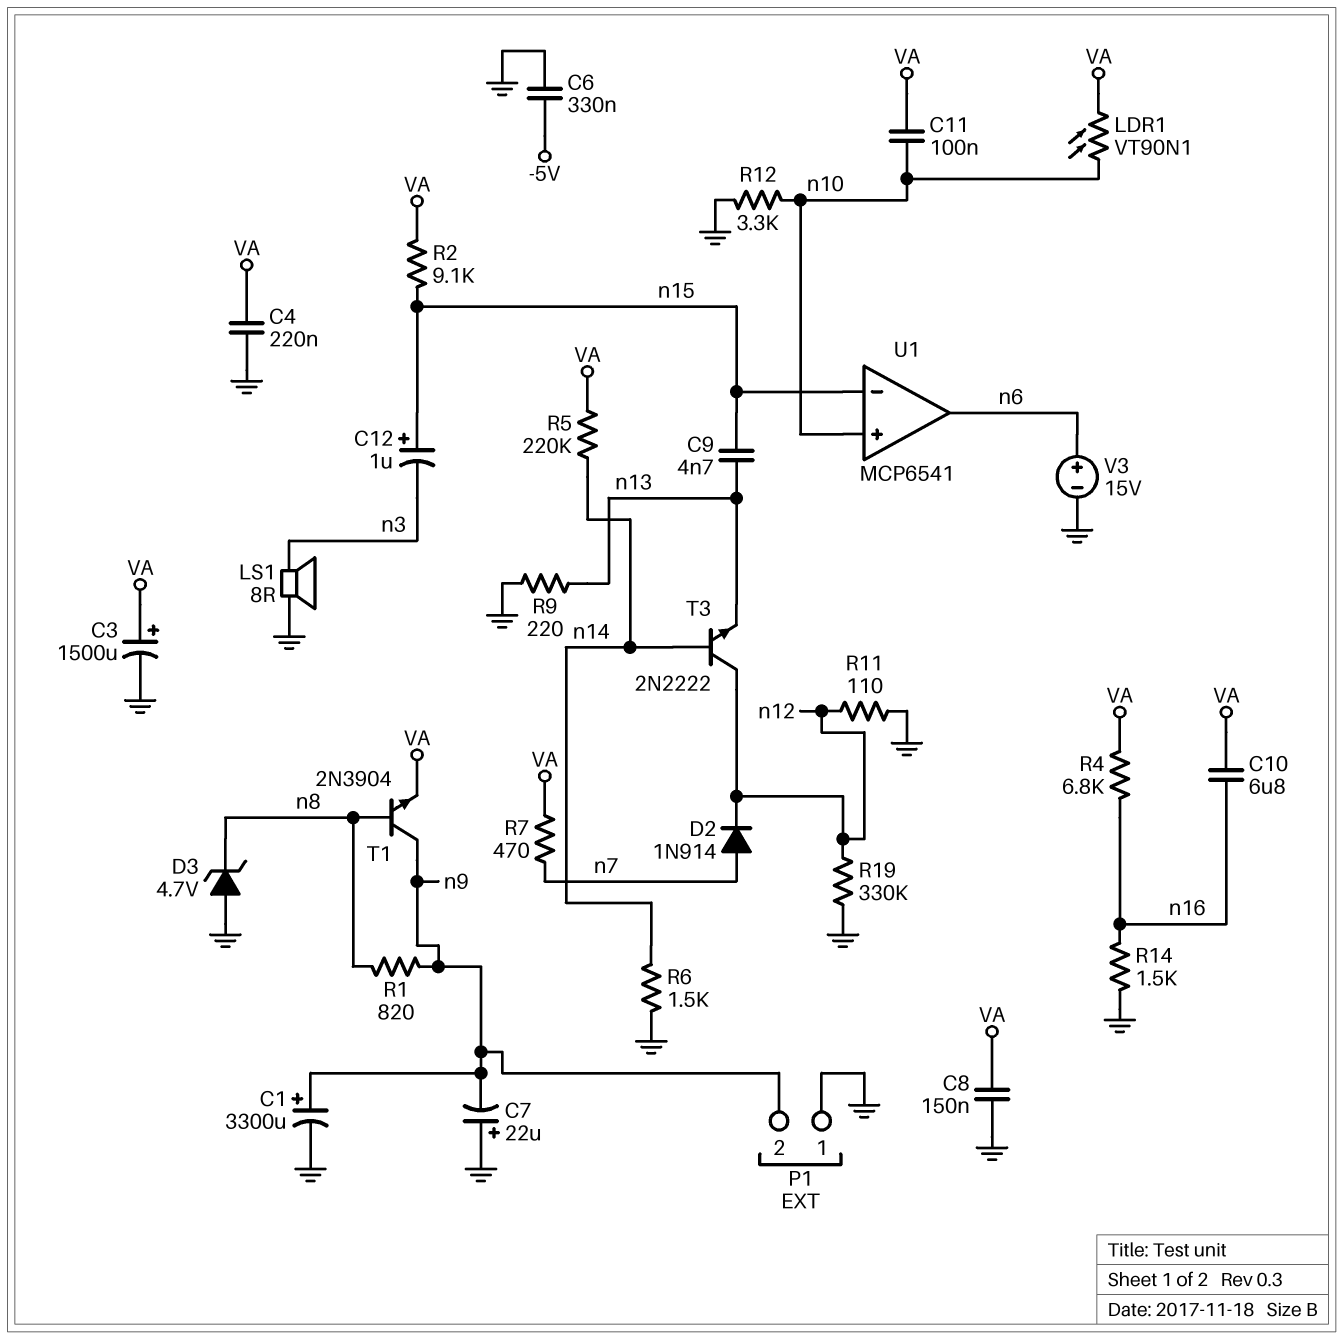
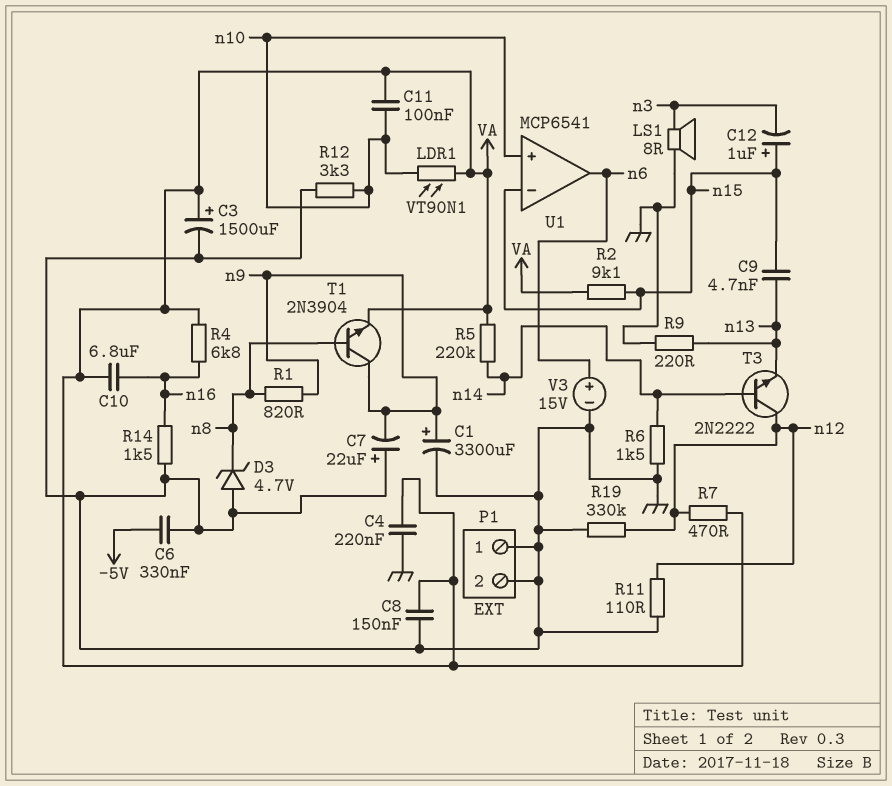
D2: diode 1N914 (A n7, K n12) -> none
P1 pin 2: n9 -> GND
R7: 470 (VA, n7) -> 470 (VA, n12)

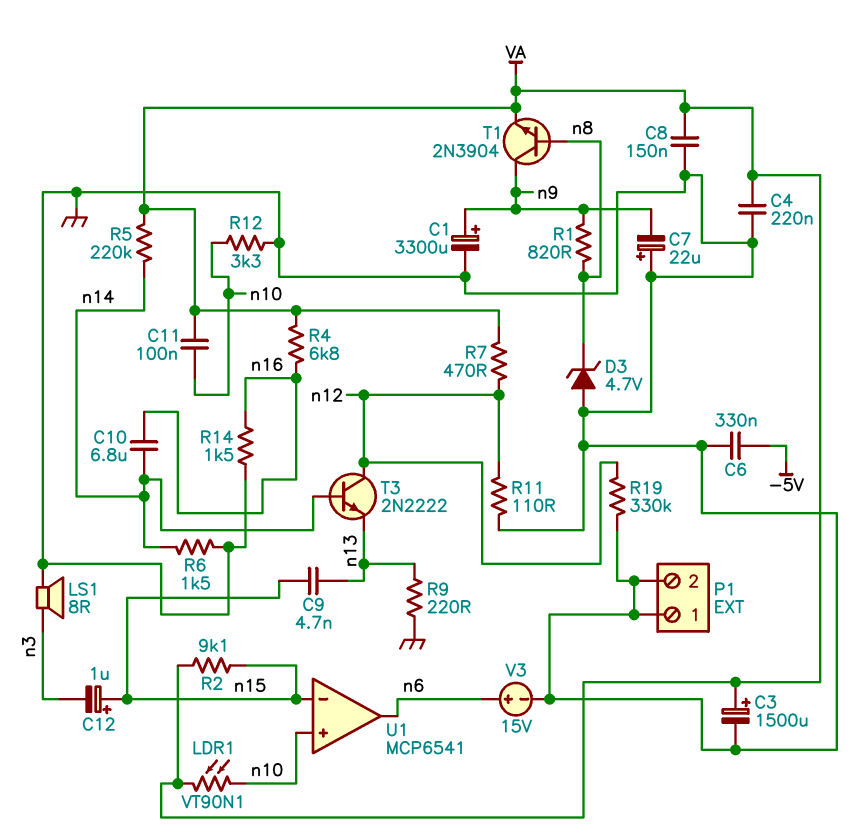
C10: 6.8uF (VA, n16) -> 6.8uF (n14, n16)

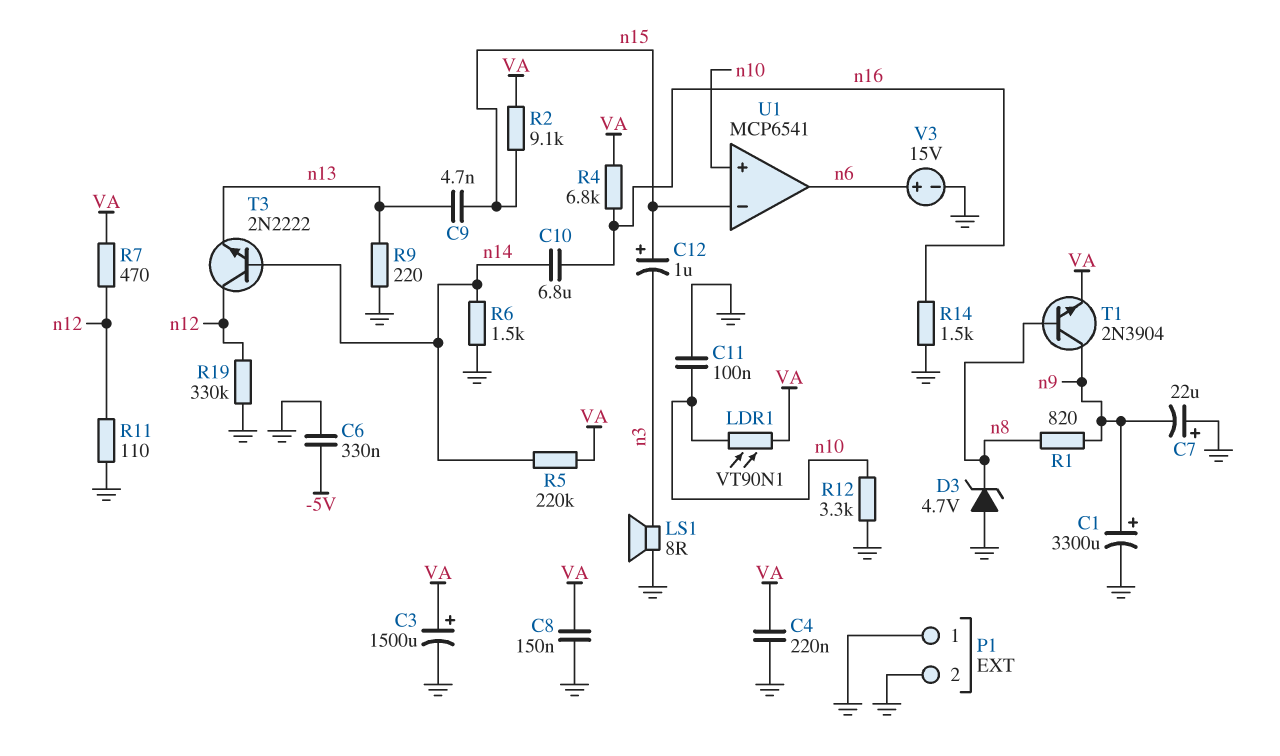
C11: 100nF (VA, n10) -> 100nF (GND, n10)

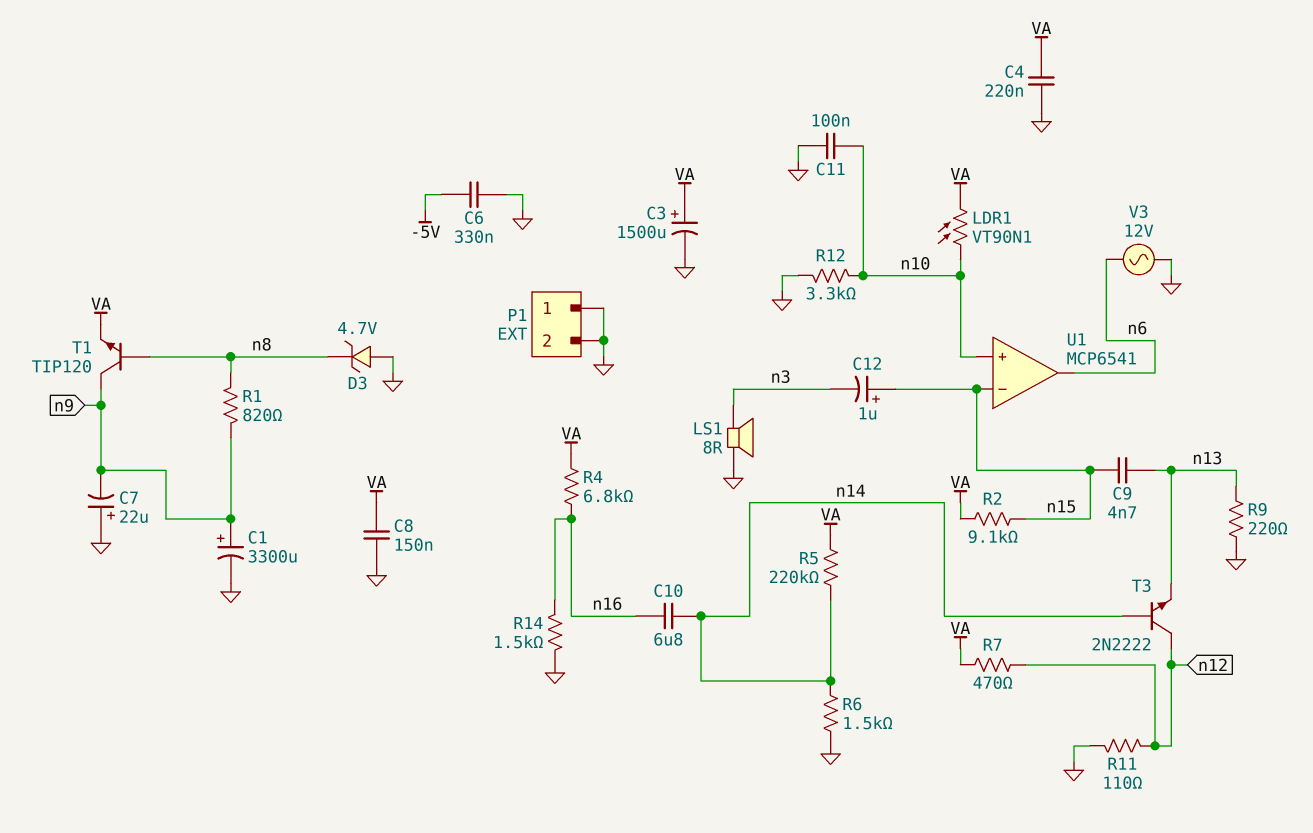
R19: 330k (GND, n12) -> none
T1: NPN 2N3904 (B n8, C n9, E VA) -> NPN TIP120 (B n8, C n9, E VA)
V3: 15V (plus n6, minus GND) -> AC 12V (GND, n6)

